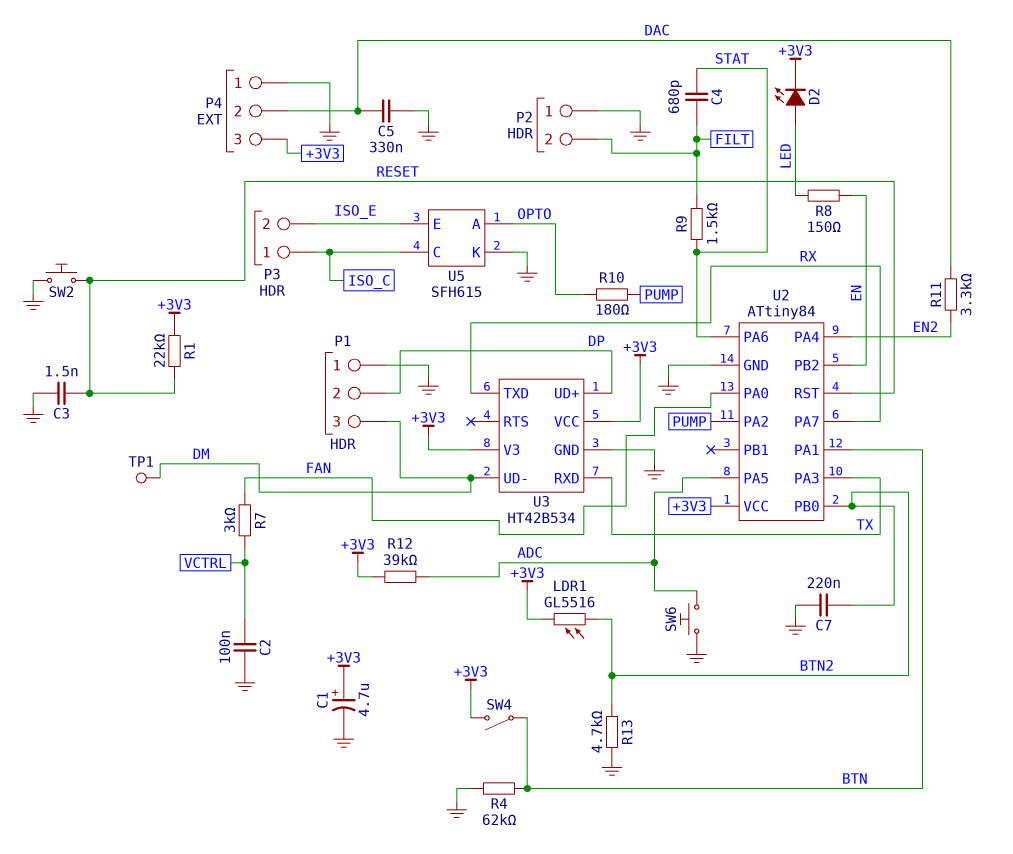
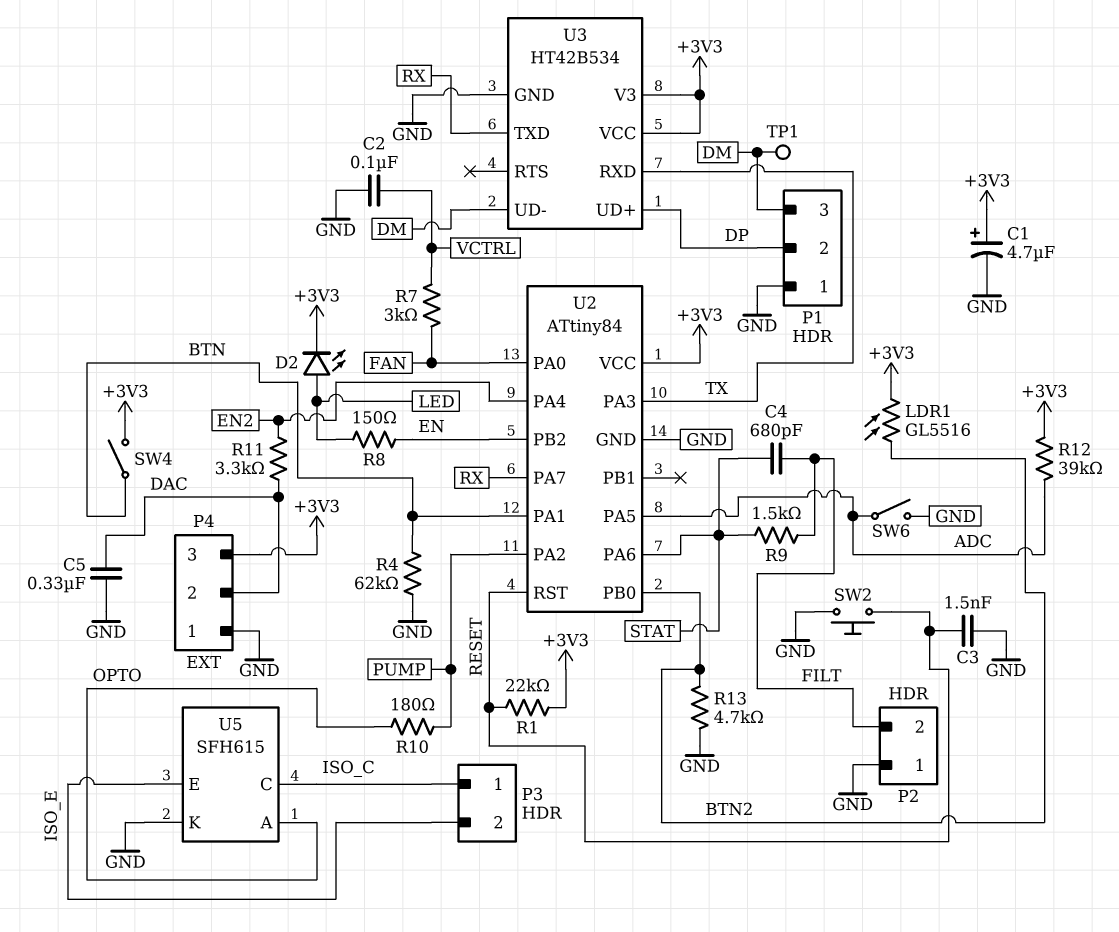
C7: 220nF (BTN2, GND) -> none
SW6: button (ADC, GND) -> switch (ADC, GND)

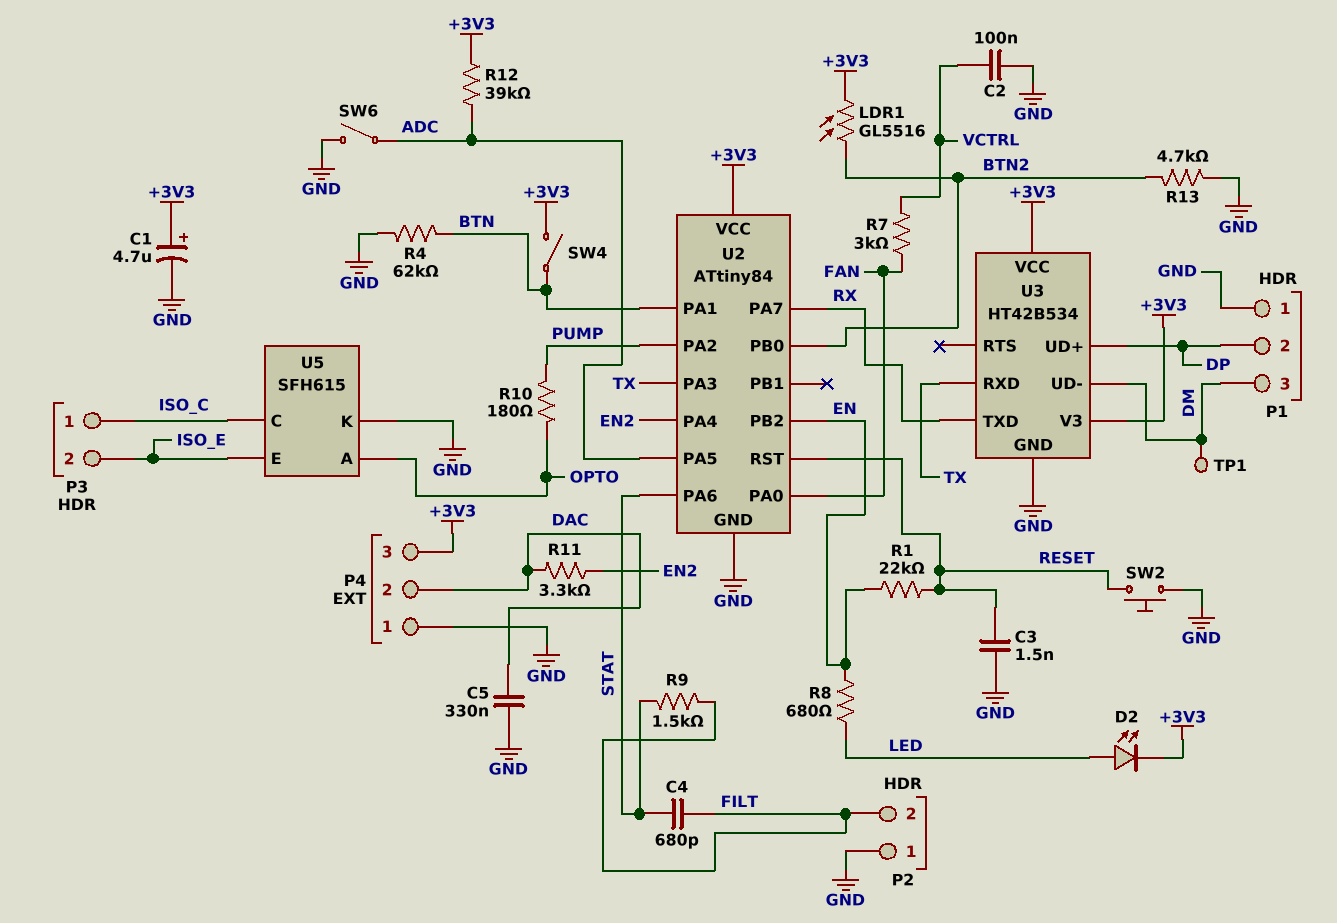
R1: 22k (+3V3, RESET) -> 22k (EN, RESET)
R8: 150 (EN, LED) -> 680 (EN, LED)

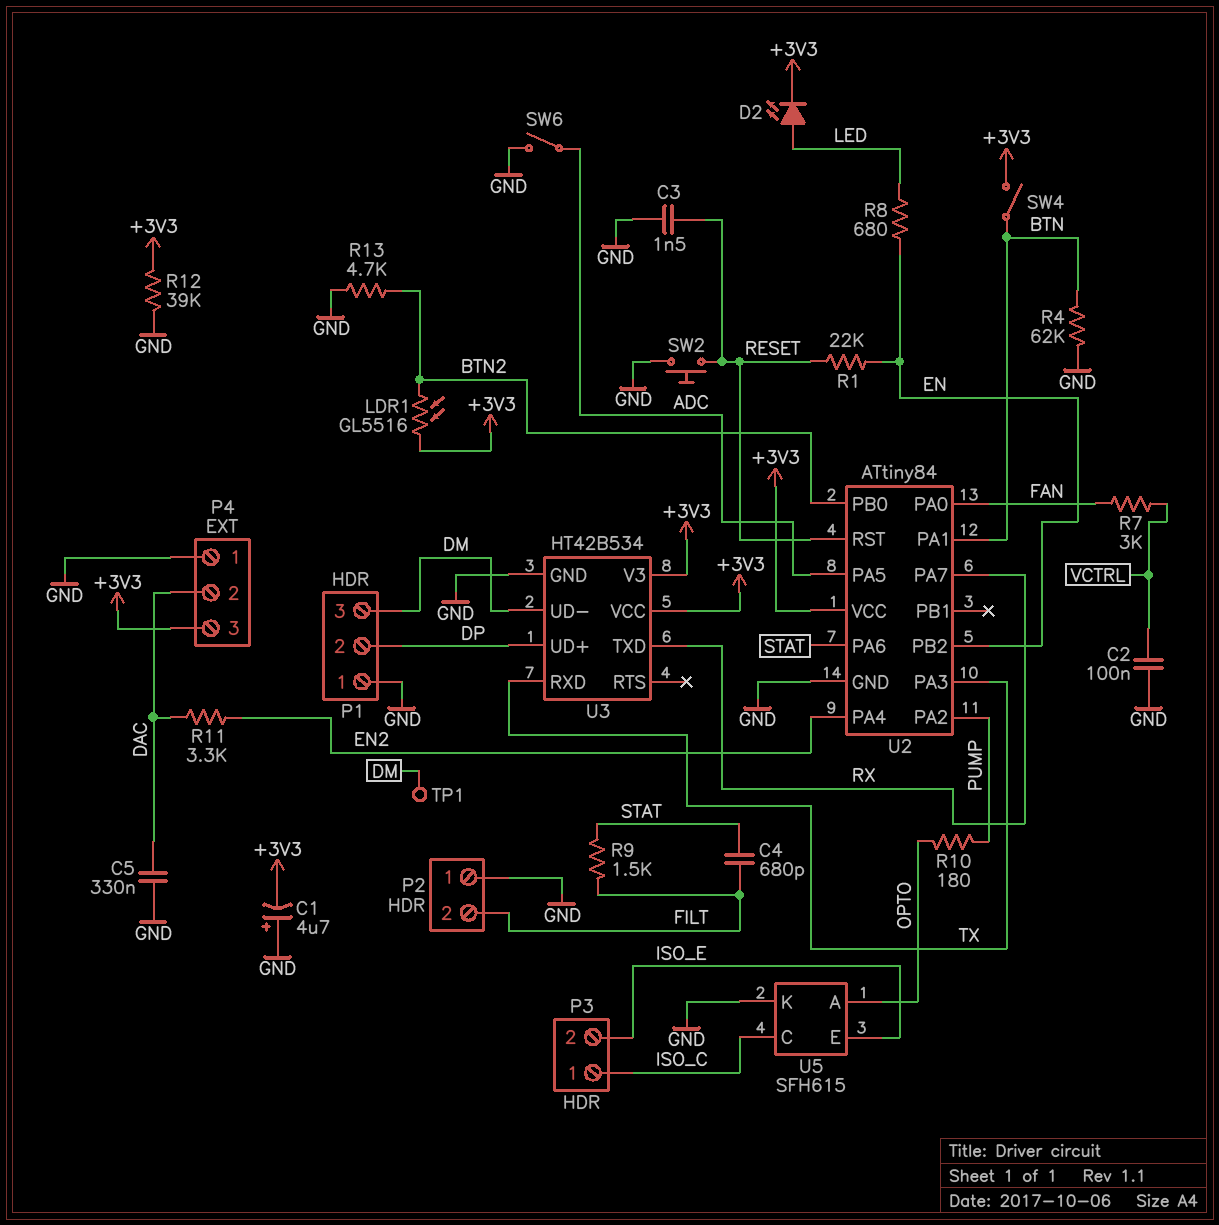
C1: 4.7uF (plus +3V3, minus GND) -> 4.7uF (plus GND, minus +3V3)
R12: 39k (+3V3, ADC) -> 39k (+3V3, GND)

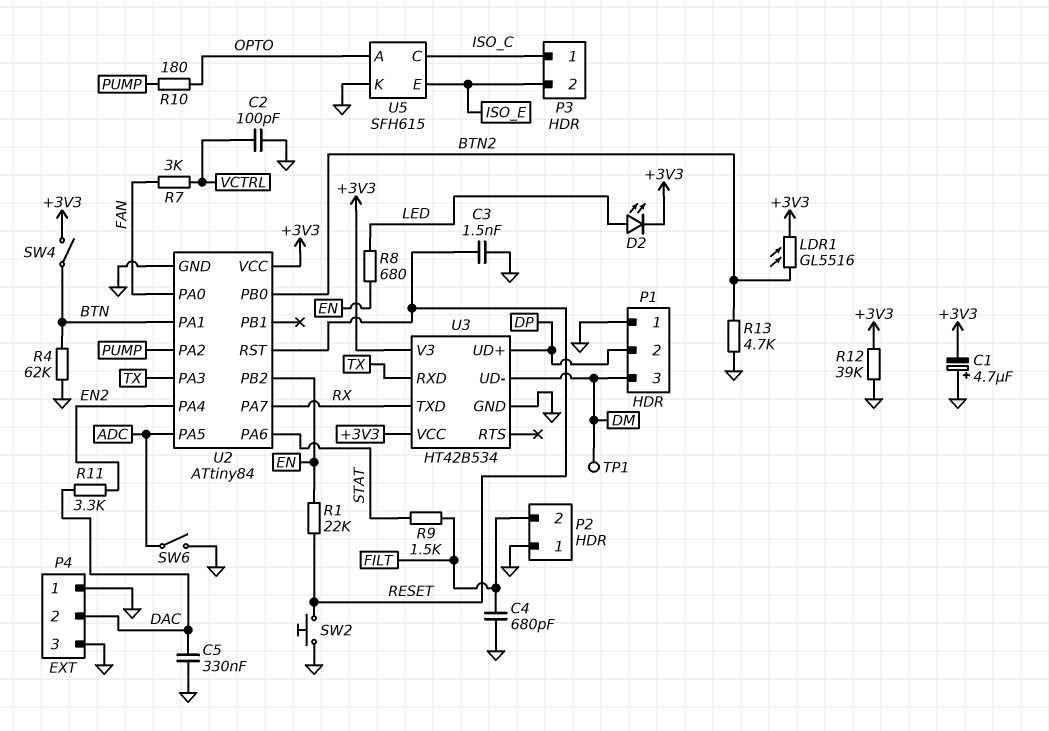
C2: 100nF (GND, VCTRL) -> 100pF (GND, VCTRL)
C4: 680pF (FILT, STAT) -> 680pF (FILT, GND)
P4 pin 3: +3V3 -> GND

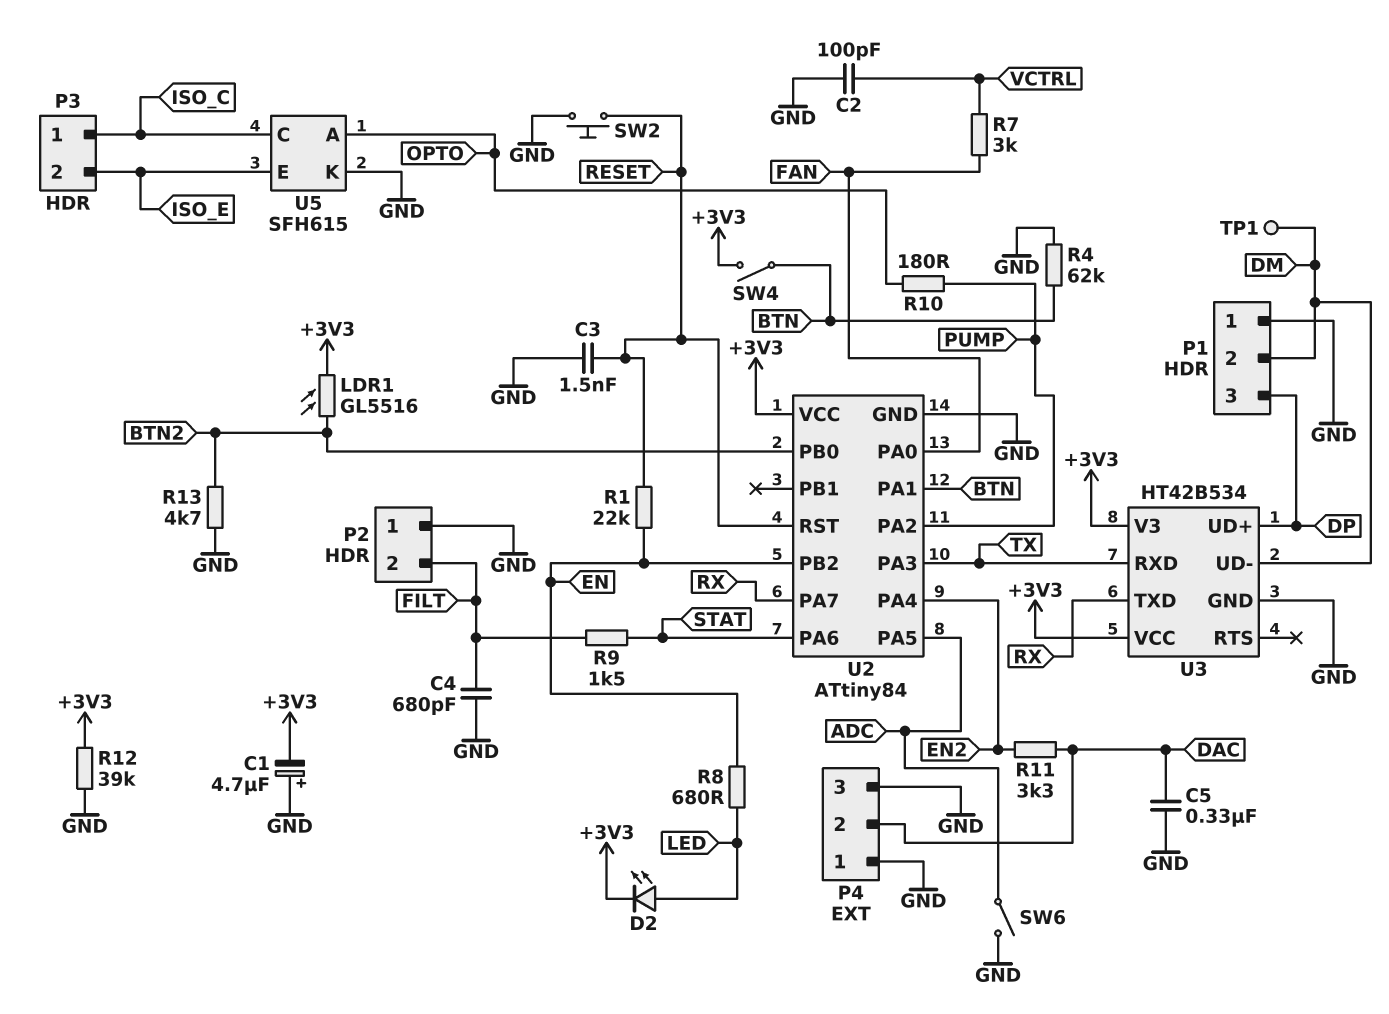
P1 pin 2: DP -> DM
P1 pin 3: DM -> DP

